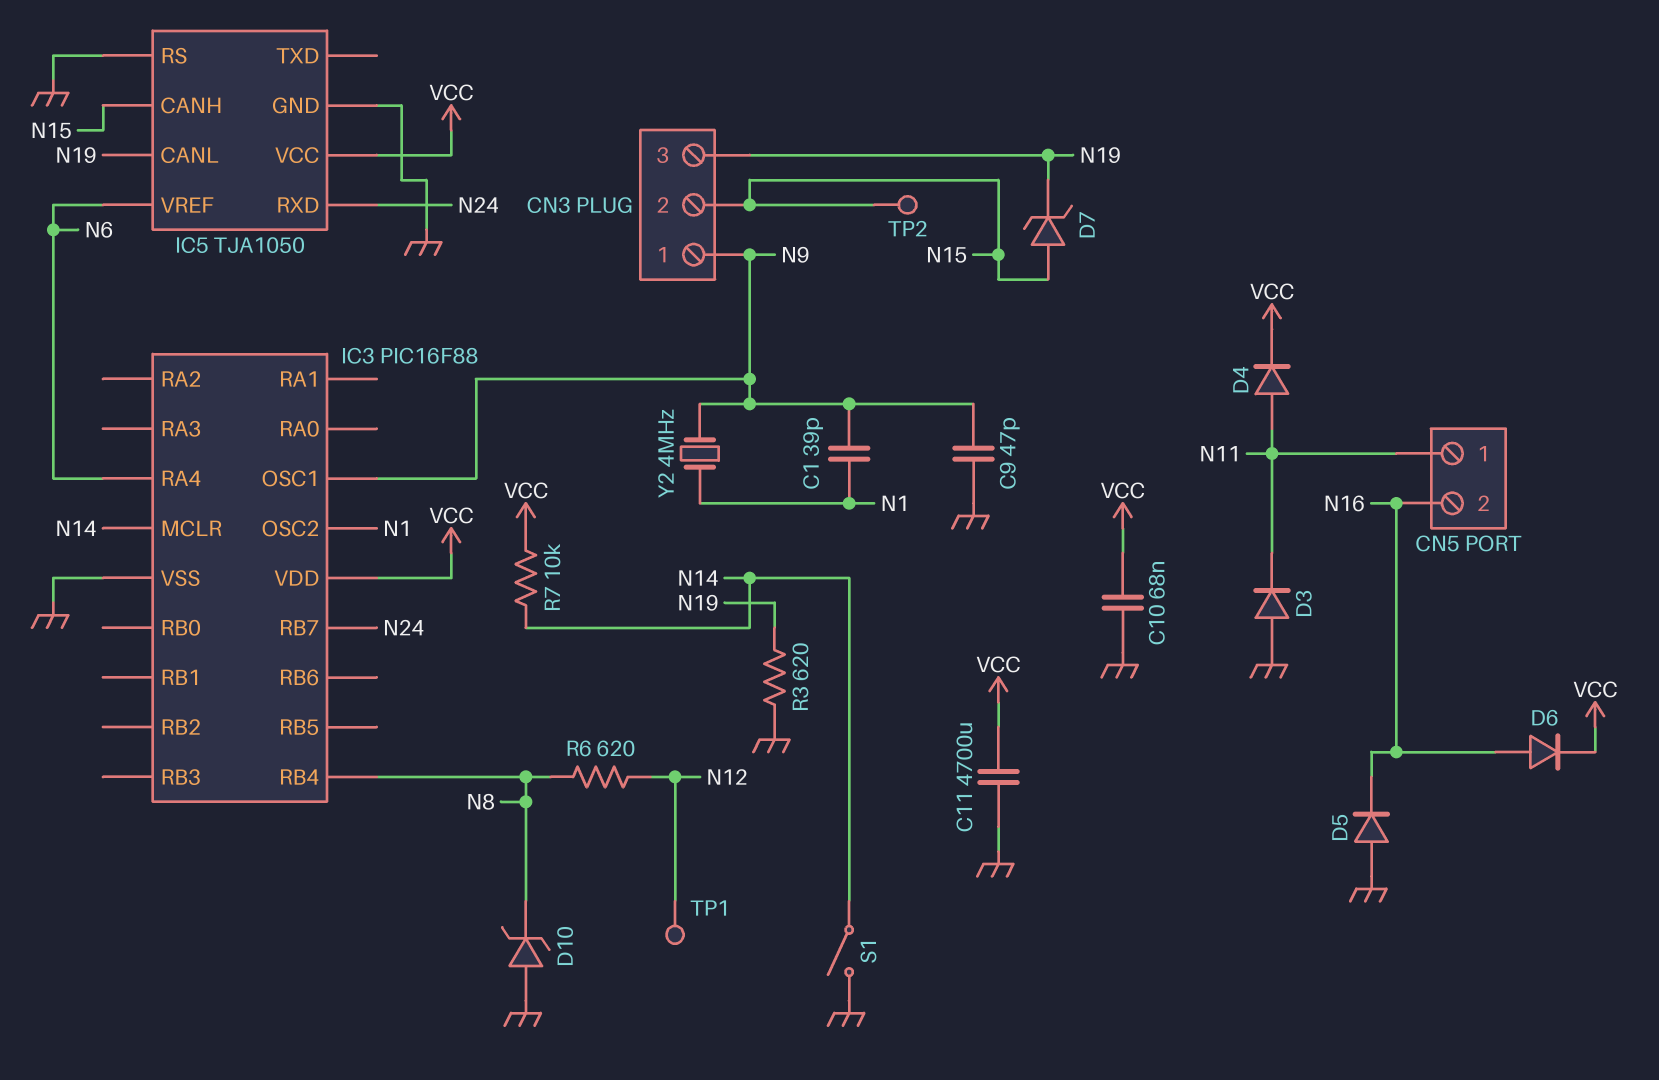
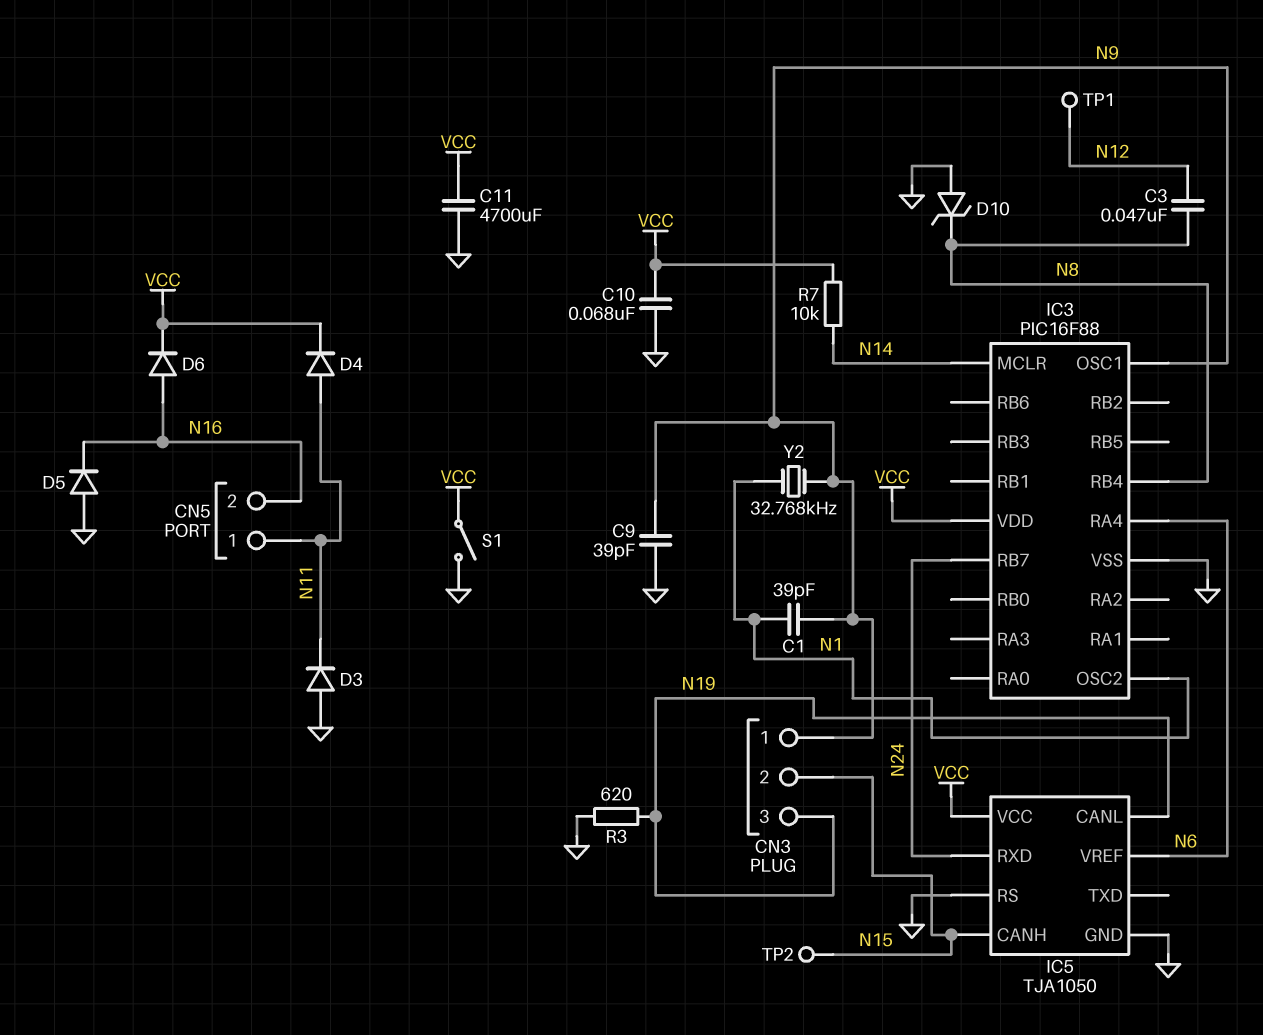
C3: none -> 47nF (N8, N12)
C9: 47pF (GND, N9) -> 39pF (GND, N9)
D7: zener (A N15, K N19) -> none
R6: 620 (N8, N12) -> none
S1: switch (GND, N14) -> switch (GND, VCC)
Y2: 4MHz (N1, N9) -> 32.768kHz (N1, N9)

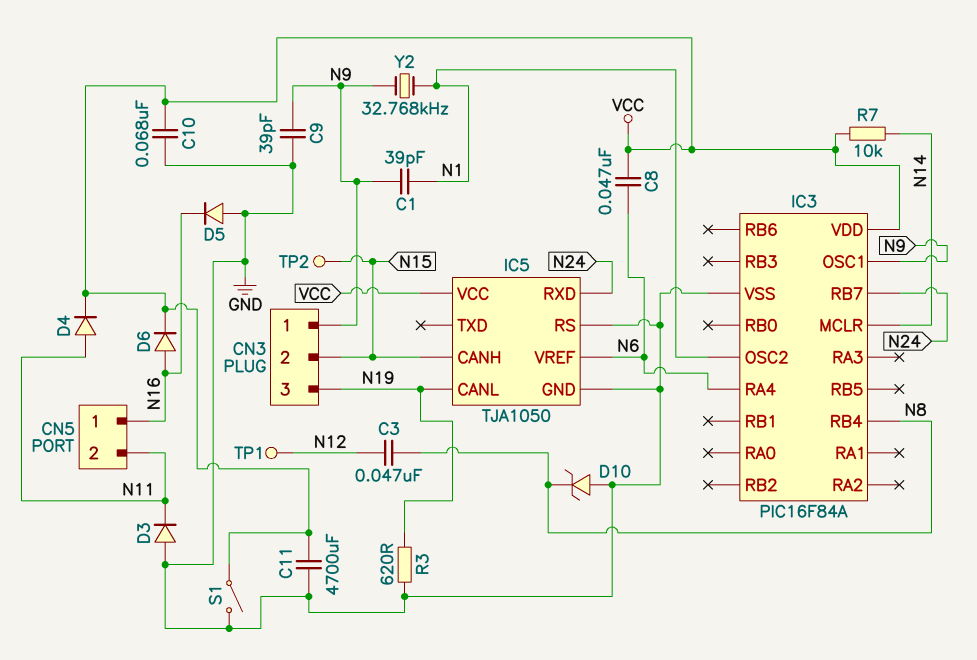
C8: none -> 47nF (N6, VCC)
CN5 pin 1: N11 -> N16
CN5 pin 2: N16 -> N11
IC3: PIC16F88 -> PIC16F84A

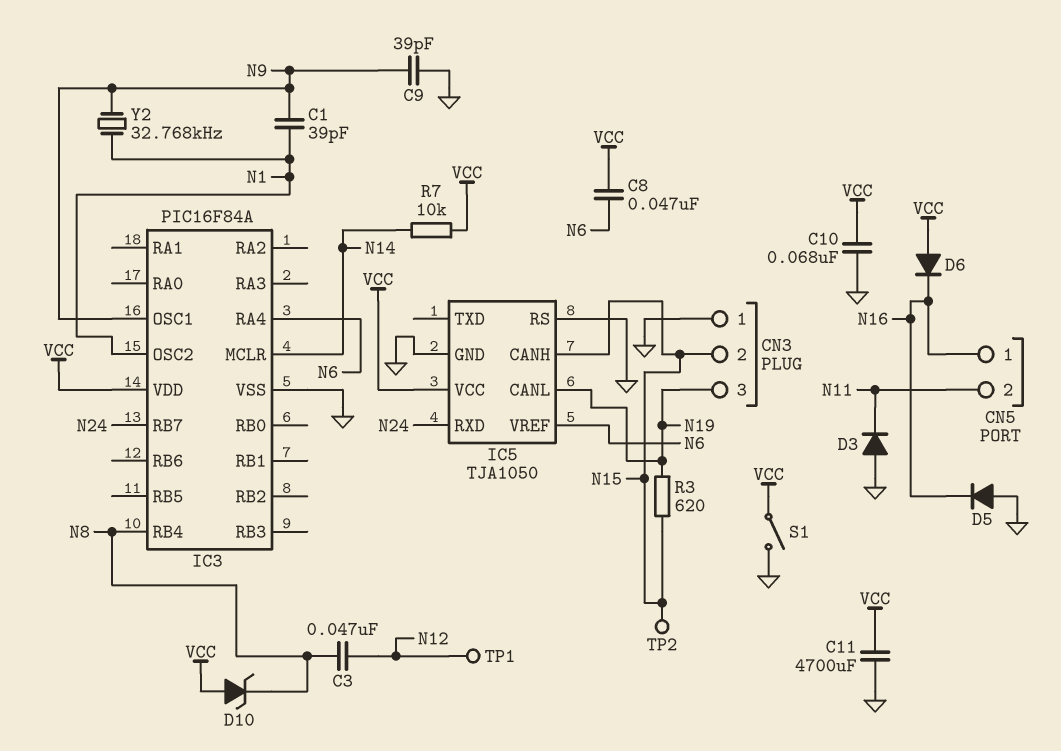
CN3 pin 1: N9 -> GND
D4: diode (A N11, K VCC) -> none
D6: diode (A N16, K VCC) -> diode (A VCC, K N16)
D10: zener (A GND, K N8) -> zener (A VCC, K N8)
R3: 620 (GND, N19) -> 620 (N15, N19)

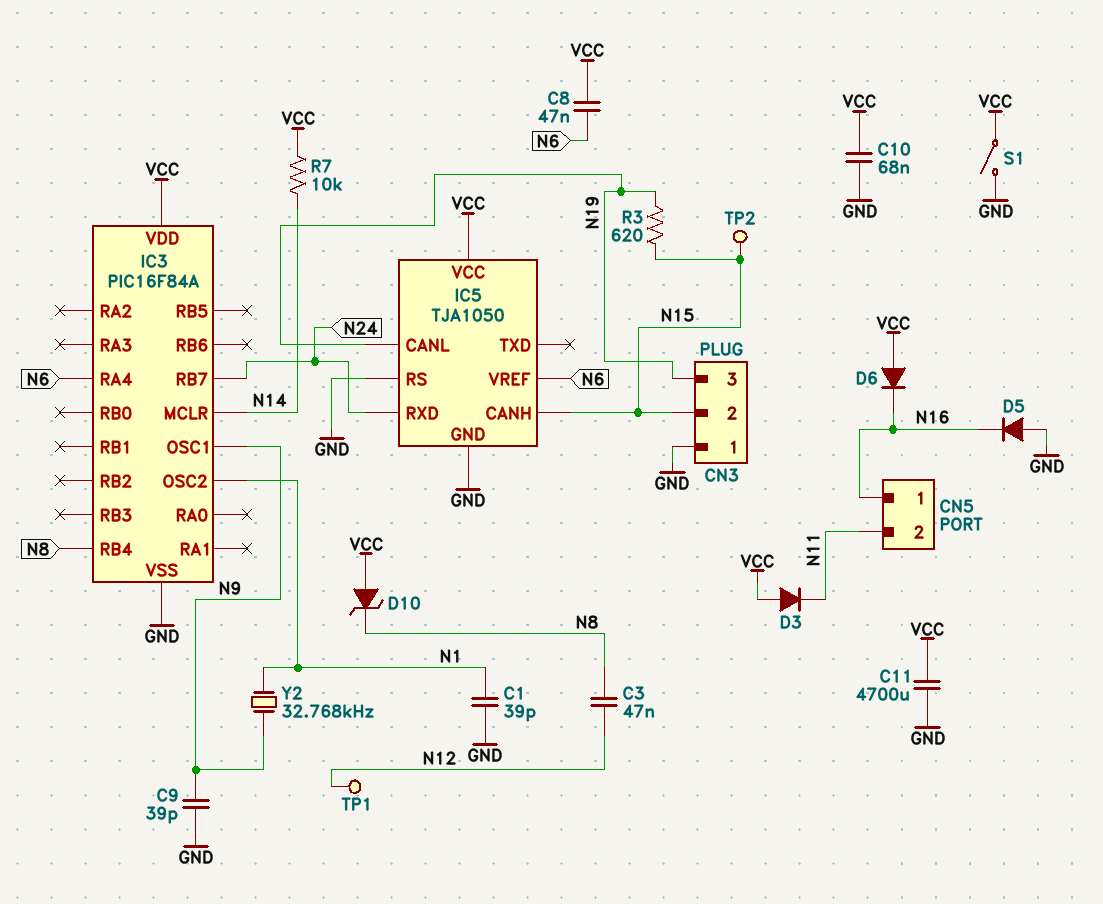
C1: 39pF (N1, N9) -> 39pF (GND, N1)
D3: diode (A GND, K N11) -> diode (A VCC, K N11)

